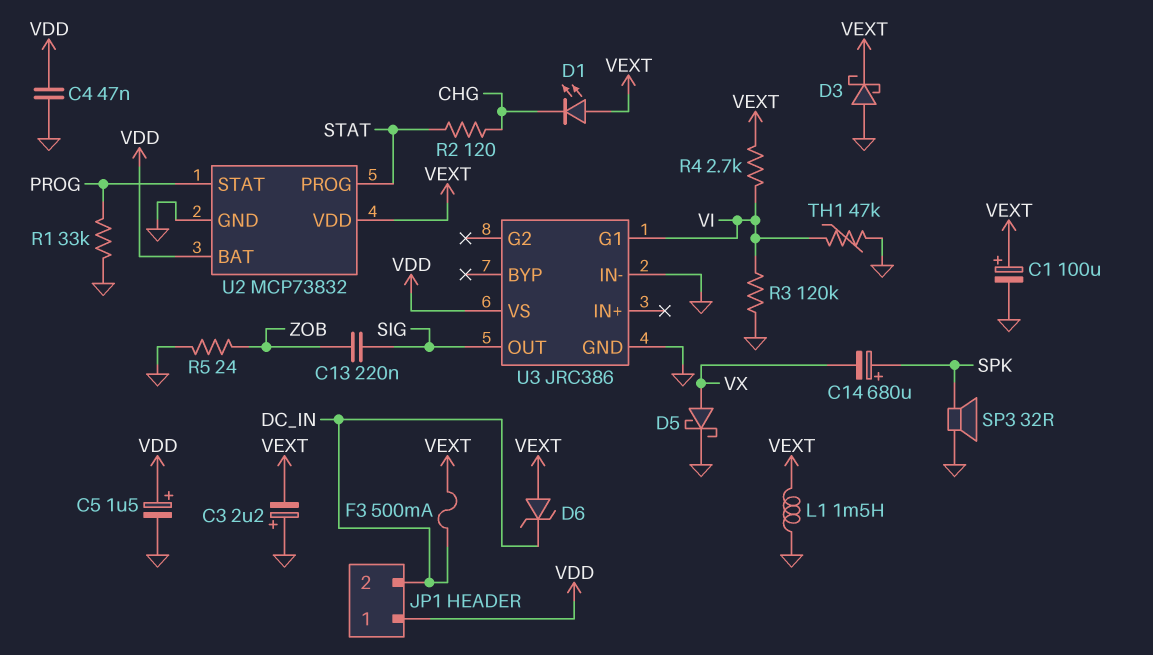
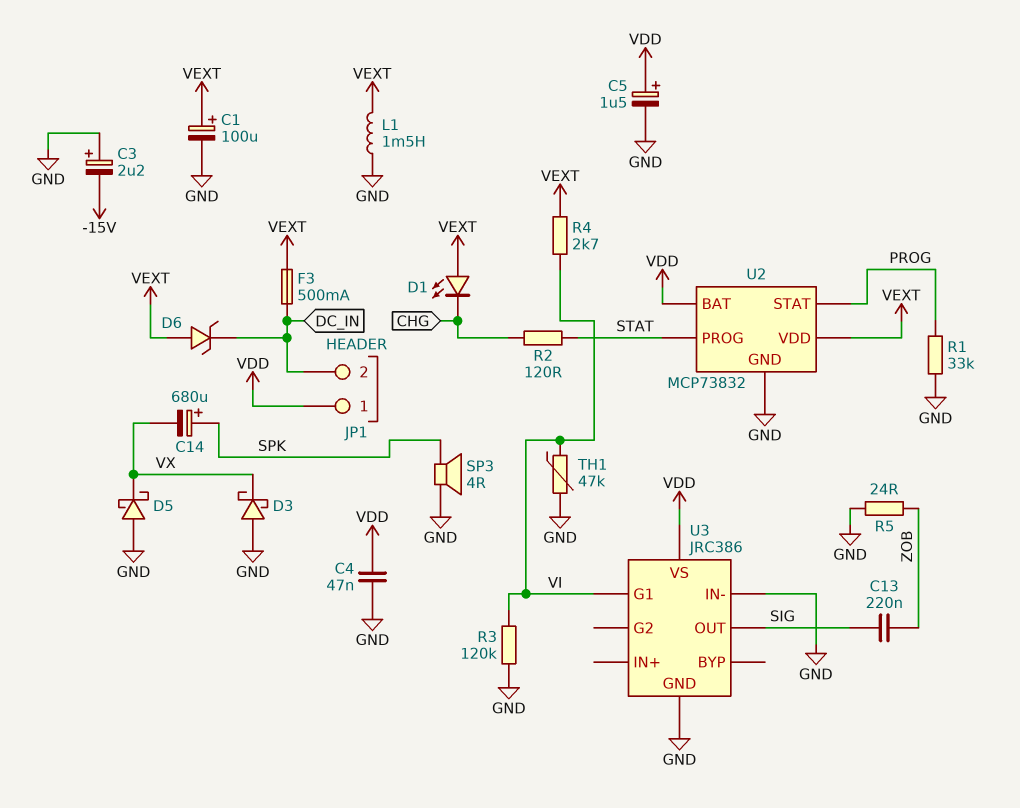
C3: 2.2uF (plus GND, minus VEXT) -> 2.2uF (plus GND, minus -15V)
D3: schottky (A GND, K VEXT) -> schottky (A GND, K VX)
D5: schottky (A VX, K GND) -> schottky (A GND, K VX)
SP3: speaker 32R (GND, SPK) -> speaker 4R (GND, SPK)

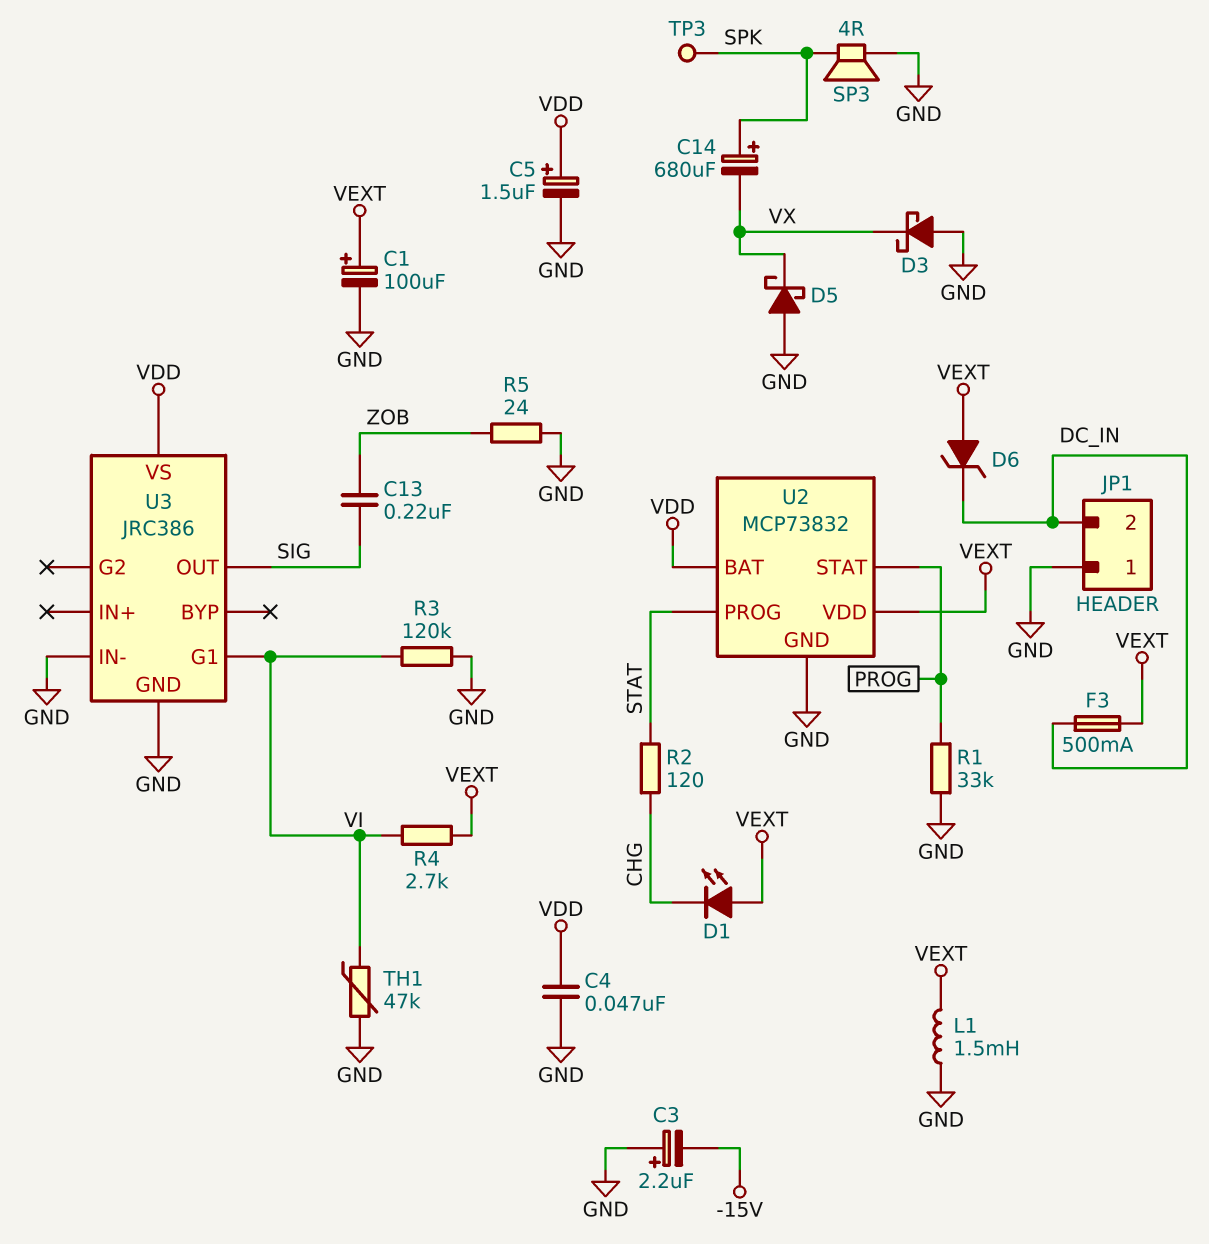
JP1 pin 1: VDD -> GND
TP3: none -> test point (SPK)

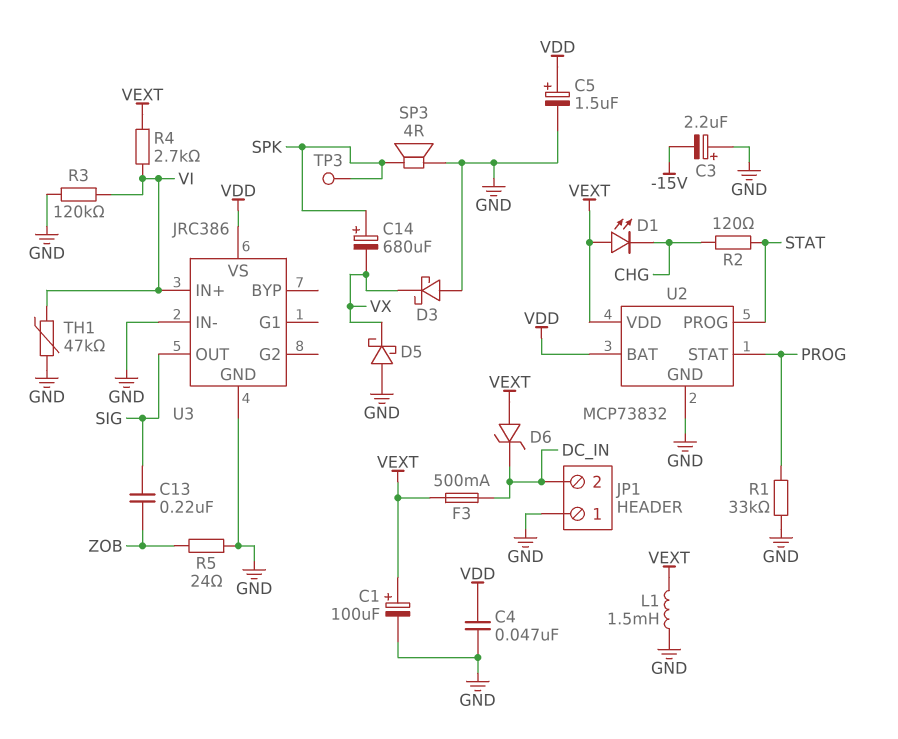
U3 pin G1: VI -> none
U3 pin IN+: none -> VI

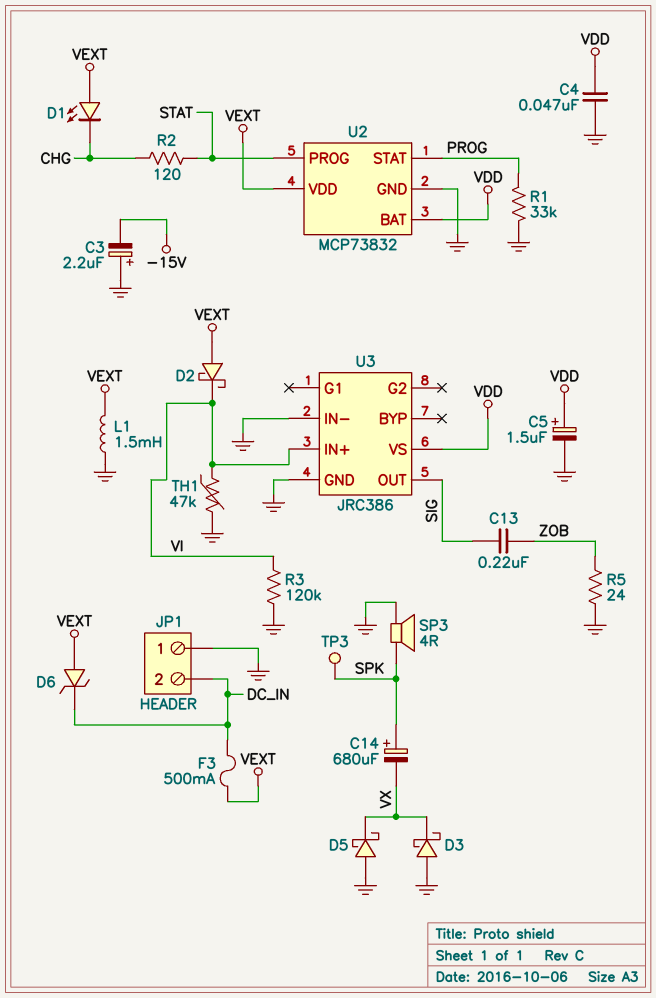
C1: 100uF (plus VEXT, minus GND) -> none
D2: none -> schottky (A VEXT, K VI)
R4: 2.7k (VEXT, VI) -> none

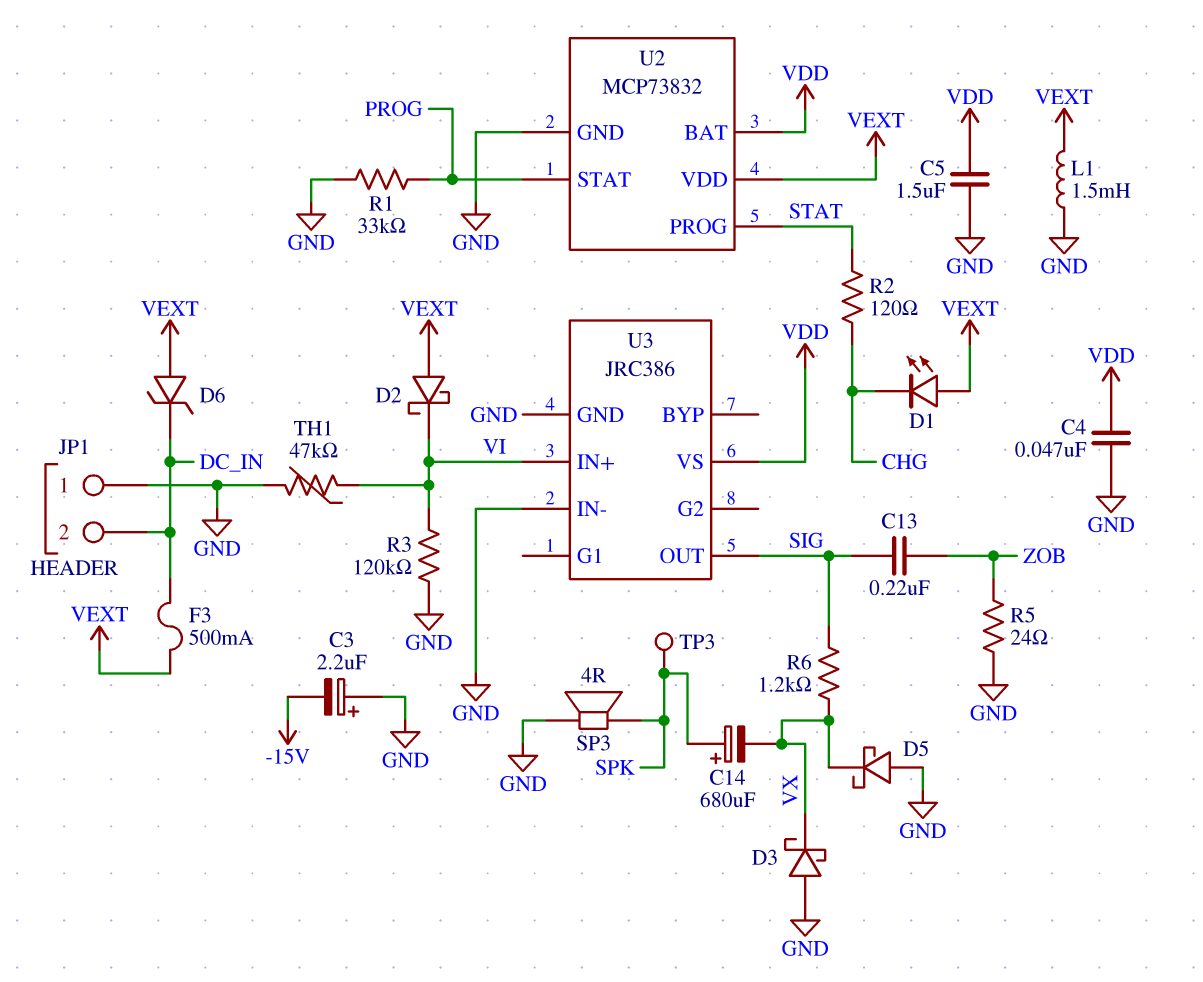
C5: 1.5uF (plus VDD, minus GND) -> 1.5uF (GND, VDD)
R6: none -> 1.2k (SIG, VX)

